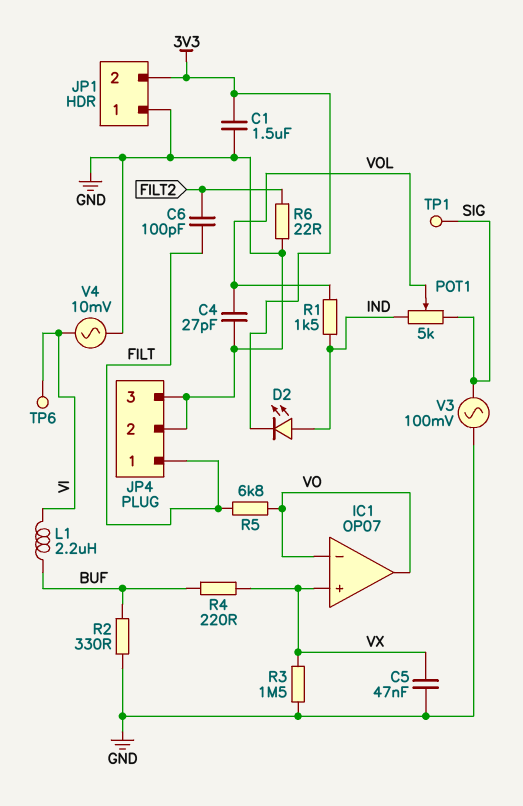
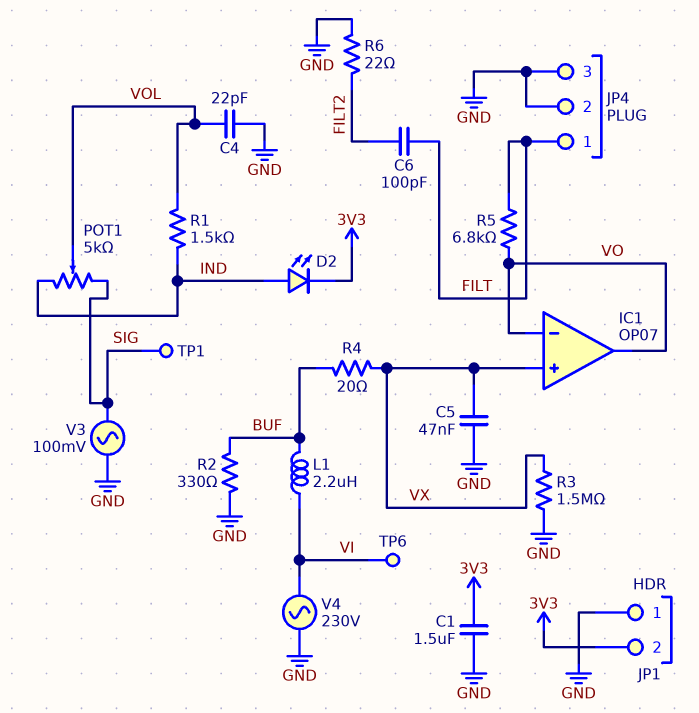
C4: 27pF (GND, VOL) -> 22pF (GND, VOL)
R4: 220 (BUF, VX) -> 20 (BUF, VX)
V4: AC 10mV (GND, VI) -> AC 230V (GND, VI)

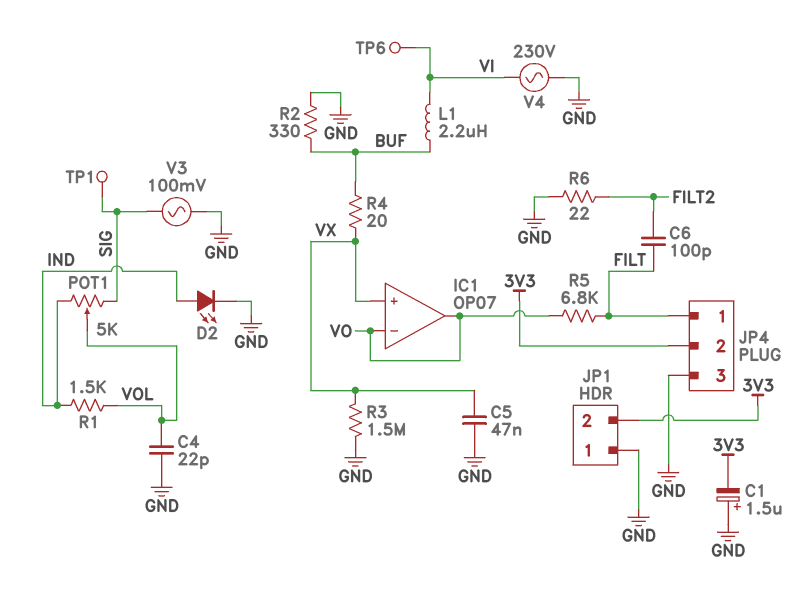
C1: 1.5uF (3V3, GND) -> 1.5uF (plus GND, minus 3V3)
D2: LED (A IND, K 3V3) -> LED (A IND, K GND)
JP4 pin 2: GND -> 3V3

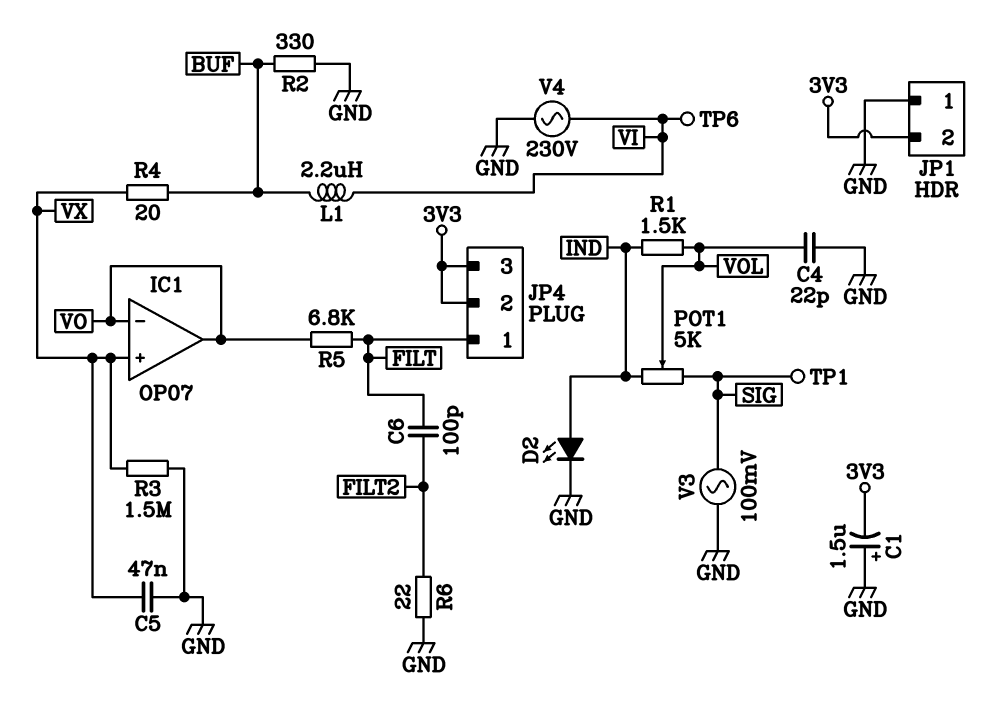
JP4 pin 3: GND -> 3V3

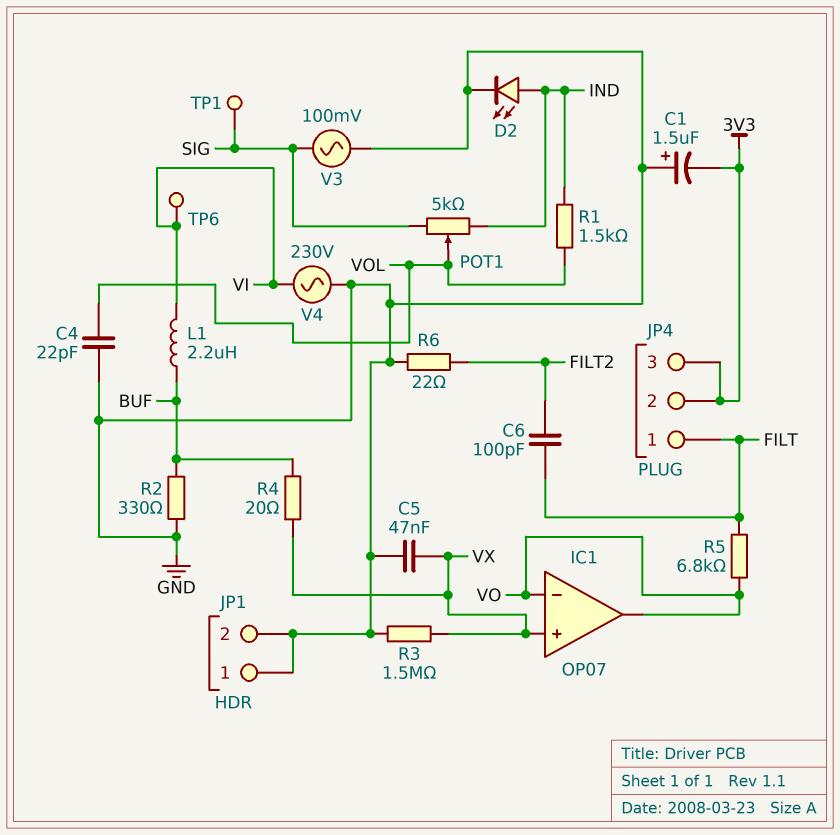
JP1 pin 2: 3V3 -> GND

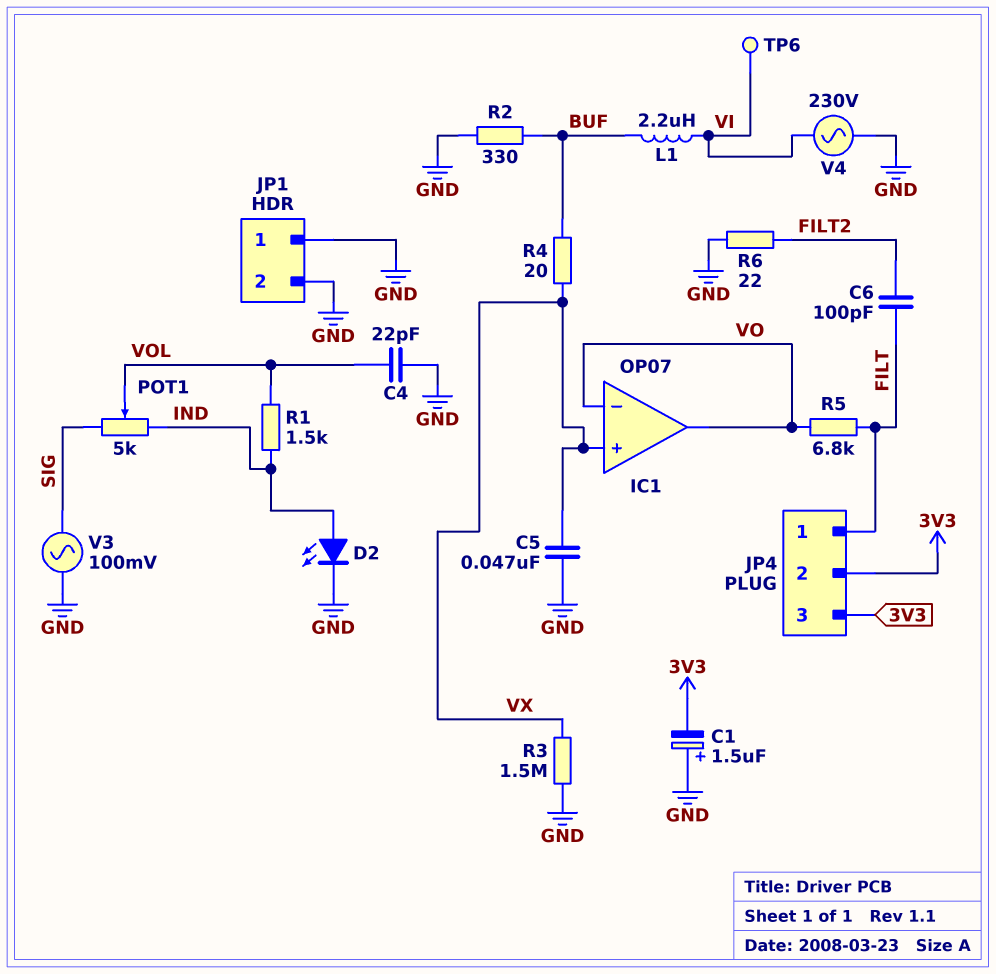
TP1: test point (SIG) -> none

